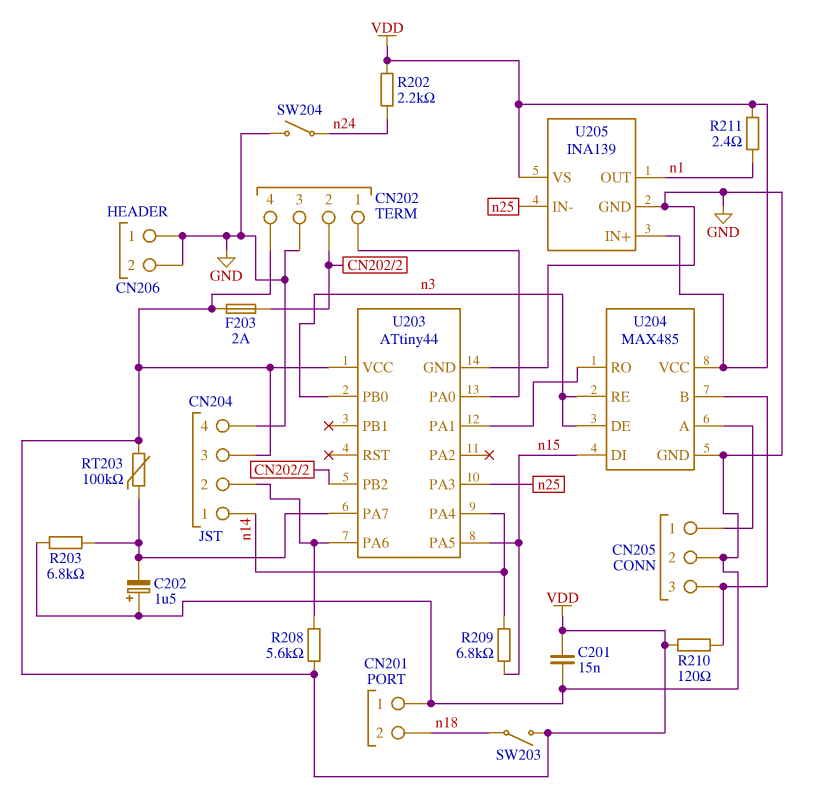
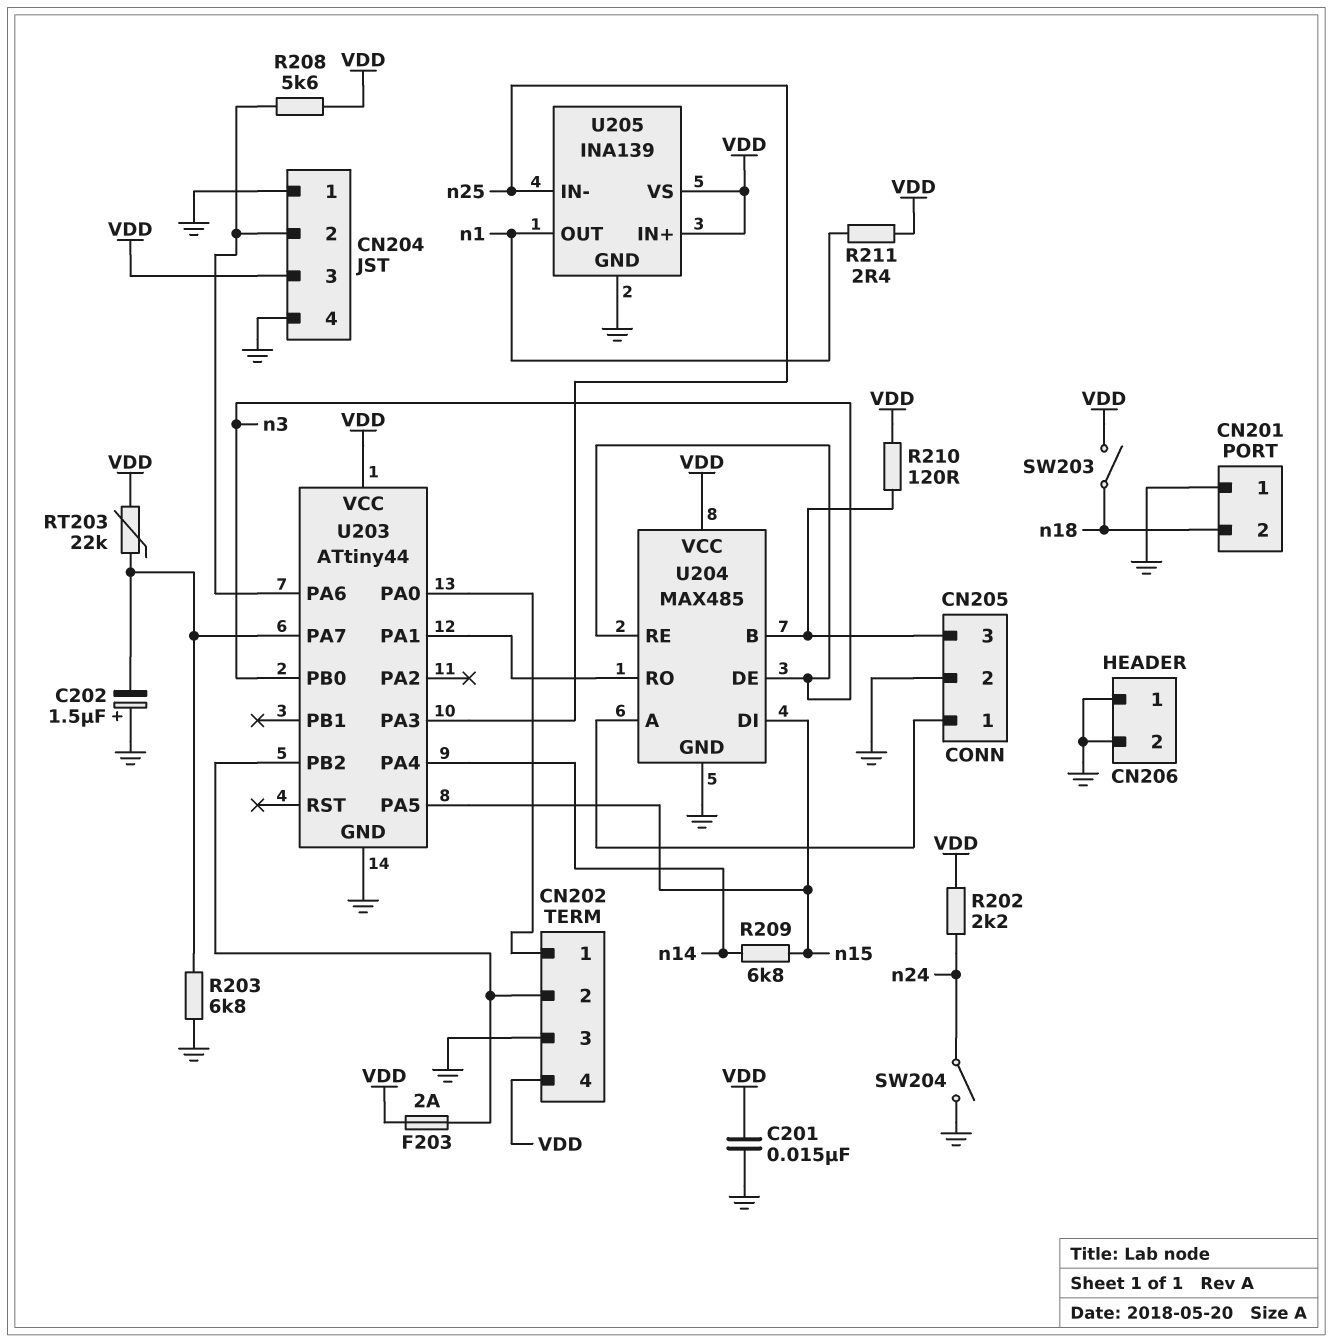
CN204 pin 1: n14 -> GND
RT203: 100k (U203/PA7, VDD) -> 22k (U203/PA7, VDD)

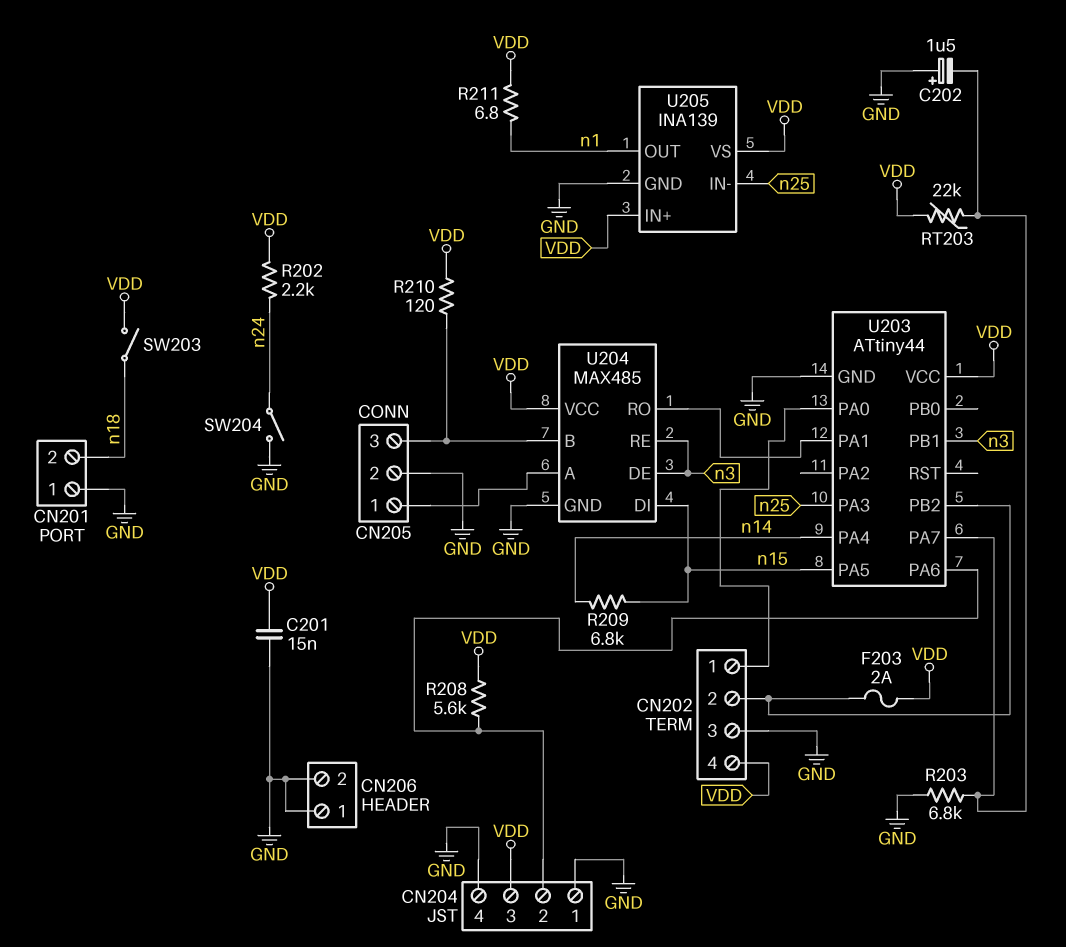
R211: 2.4 (VDD, n1) -> 6.8 (VDD, n1)
U203 pin PB0: n3 -> none
U203 pin PB1: none -> n3

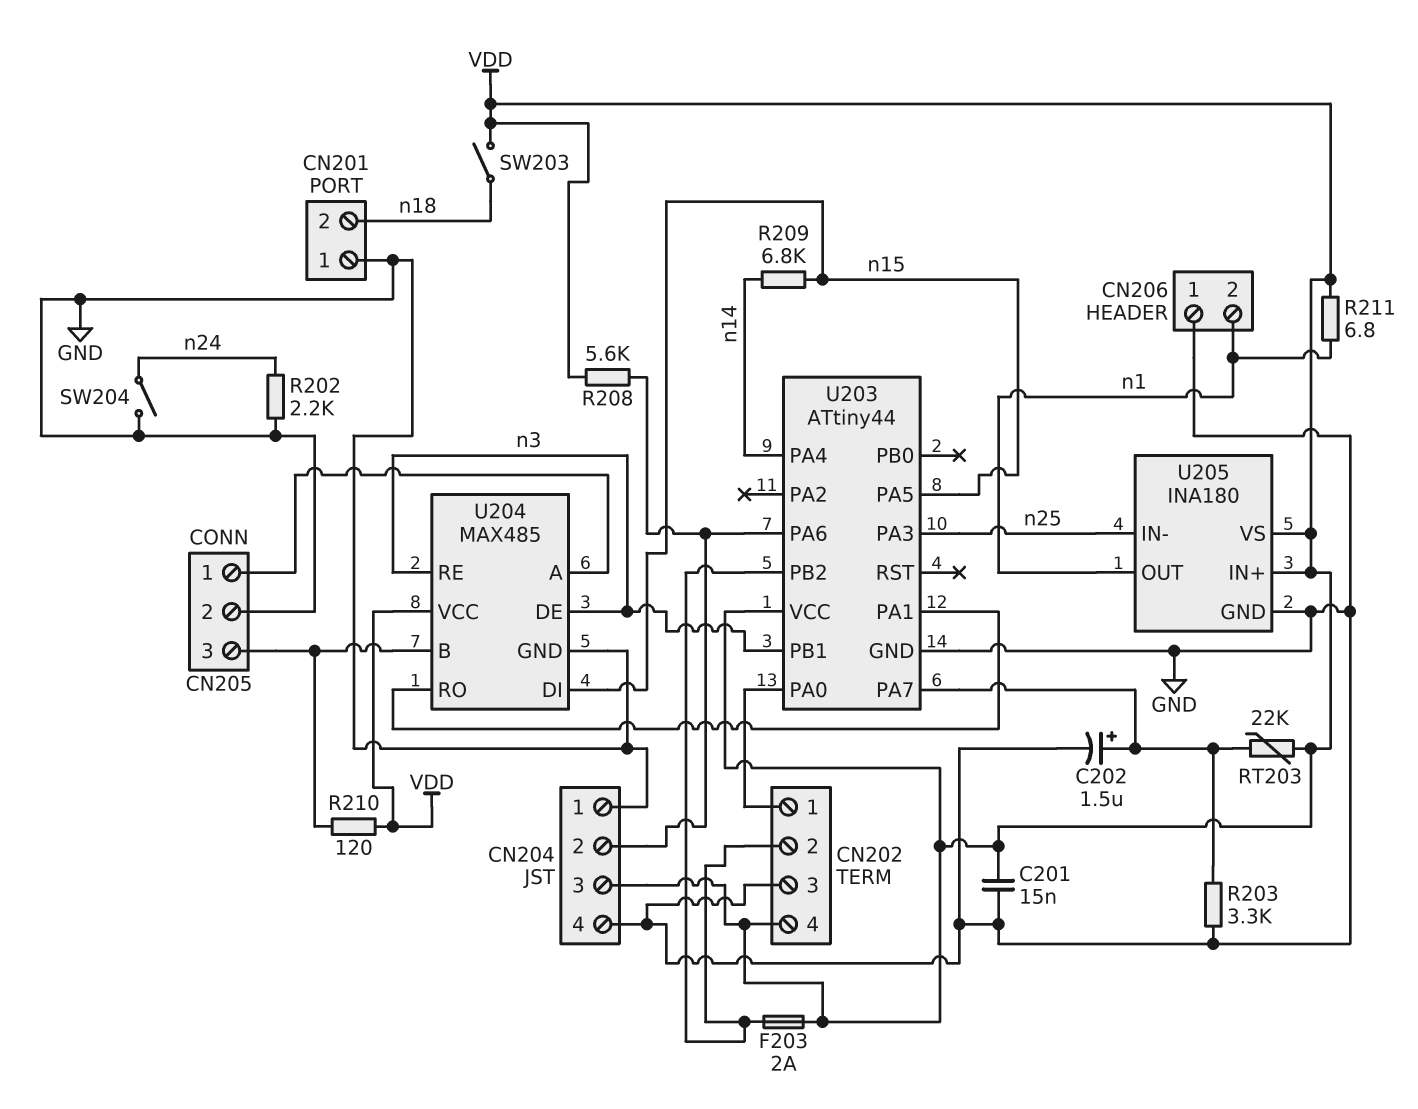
C202: 1.5uF (plus GND, minus U203/PA7) -> 1.5uF (plus U203/PA7, minus GND)
CN206 pin 2: GND -> n1
R202: 2.2k (VDD, n24) -> 2.2k (GND, n24)
R203: 6.8k (GND, U203/PA7) -> 3.3k (GND, U203/PA7)
U205: INA139 -> INA180

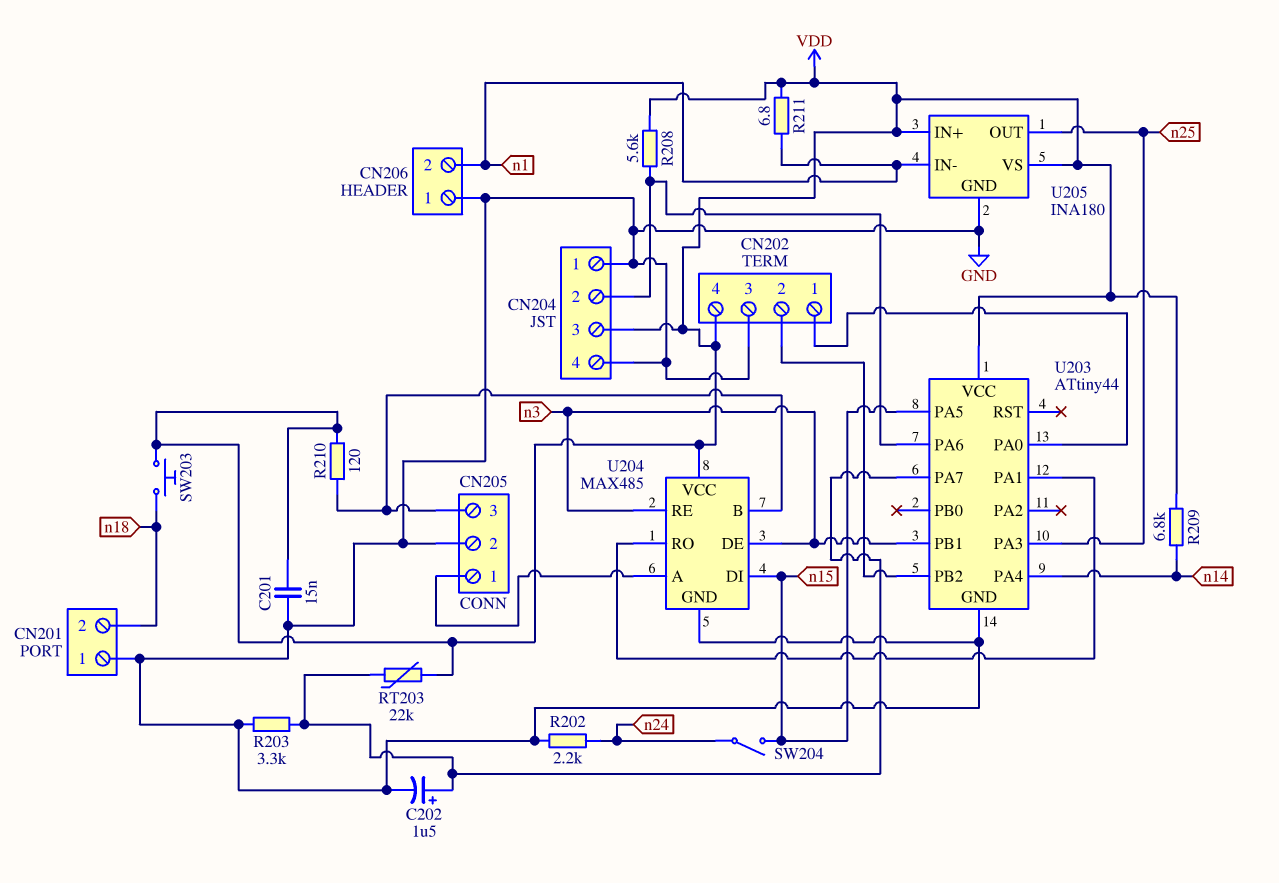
F203: 2A (CN202/2, VDD) -> none
R209: 6.8k (n14, n15) -> 6.8k (VDD, n14)
SW203: switch (VDD, n18) -> button (VDD, n18)
SW204: switch (GND, n24) -> switch (n15, n24)
U205 pin IN-: n25 -> n1
U205 pin OUT: n1 -> n25

